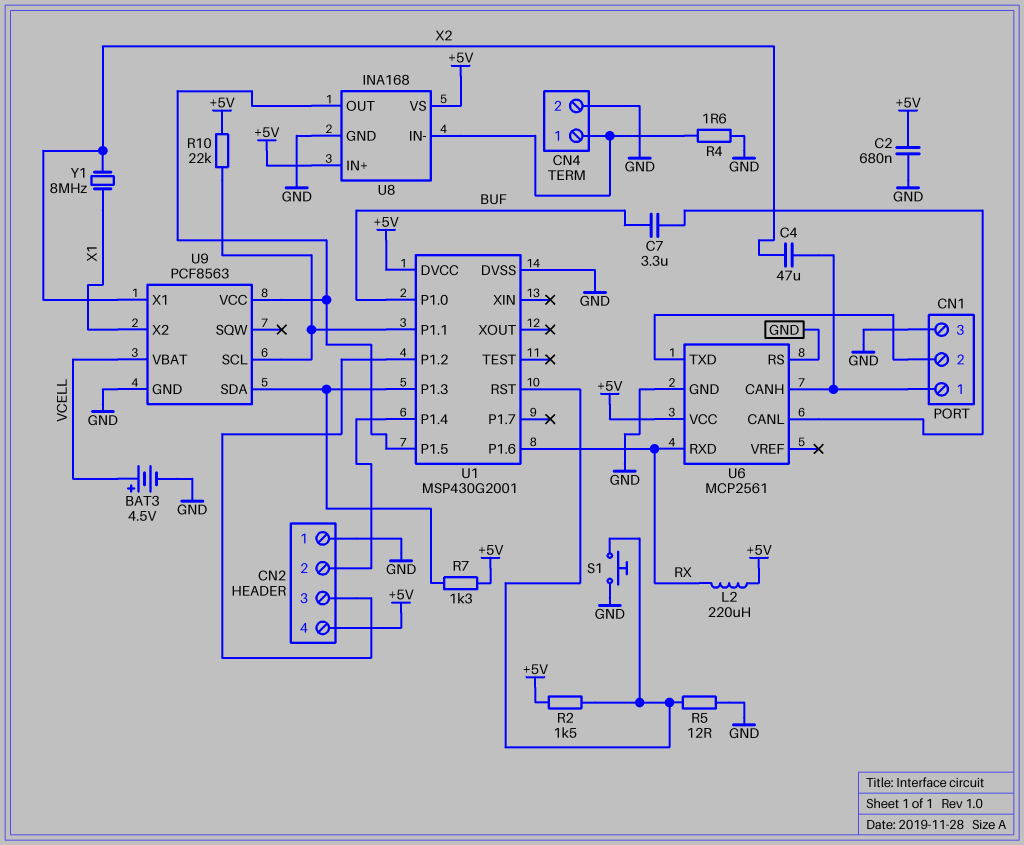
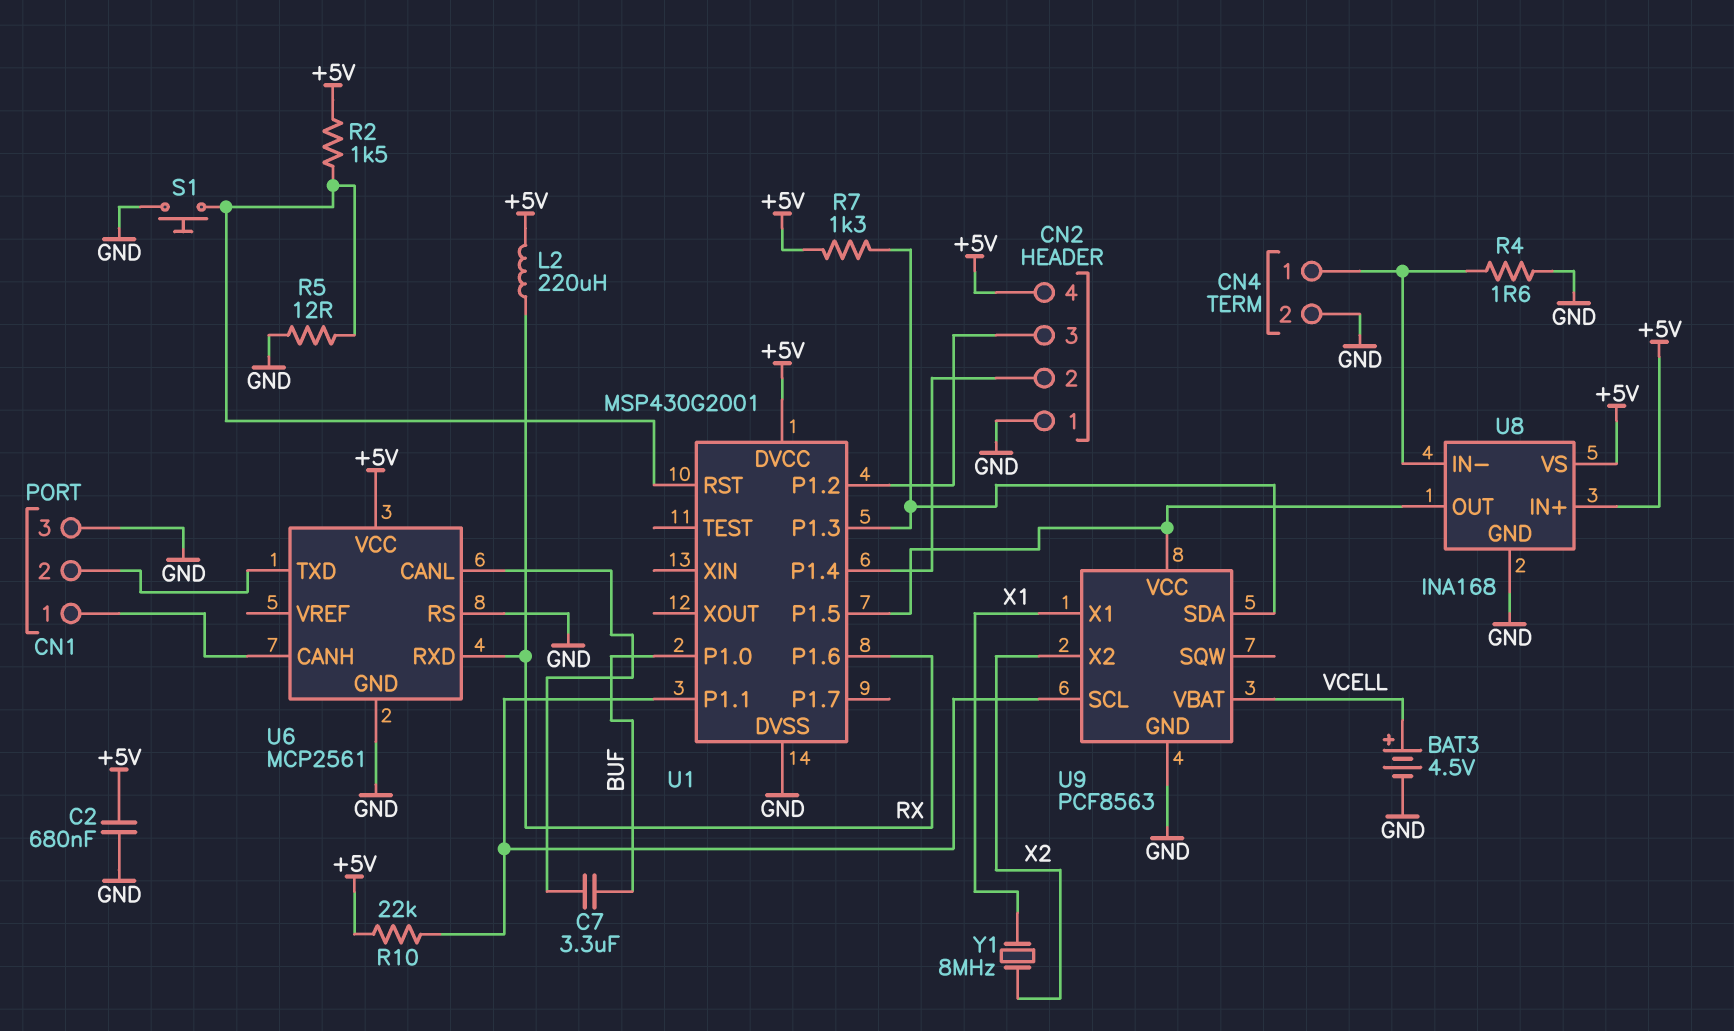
C4: 47uF (CN1/1, X2) -> none
U9 pin X1: X2 -> X1
U9 pin X2: X1 -> X2

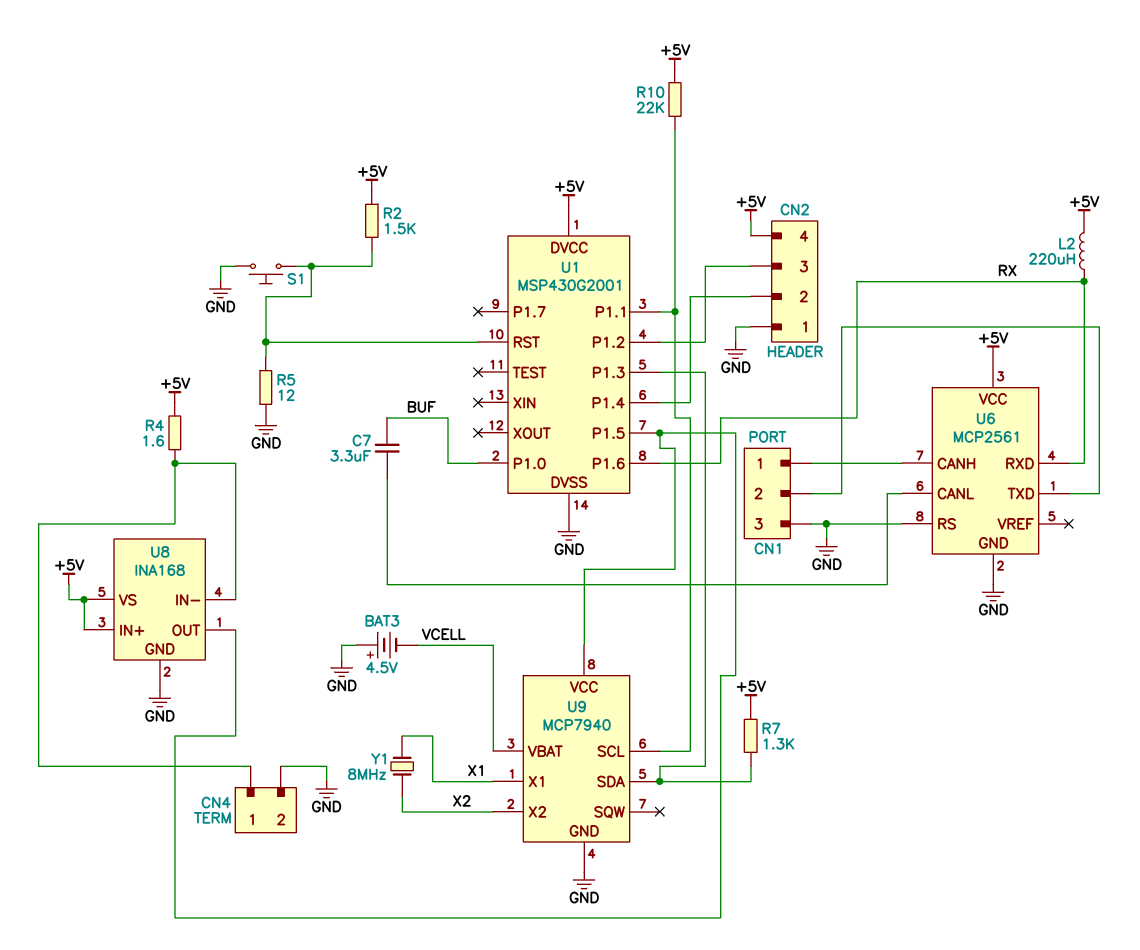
BAT3: 4.5V (plus VCELL, minus GND) -> 4.5V (plus GND, minus VCELL)
C2: 680nF (+5V, GND) -> none
R4: 1.6 (CN4/1, GND) -> 1.6 (+5V, CN4/1)
U9: PCF8563 -> MCP7940

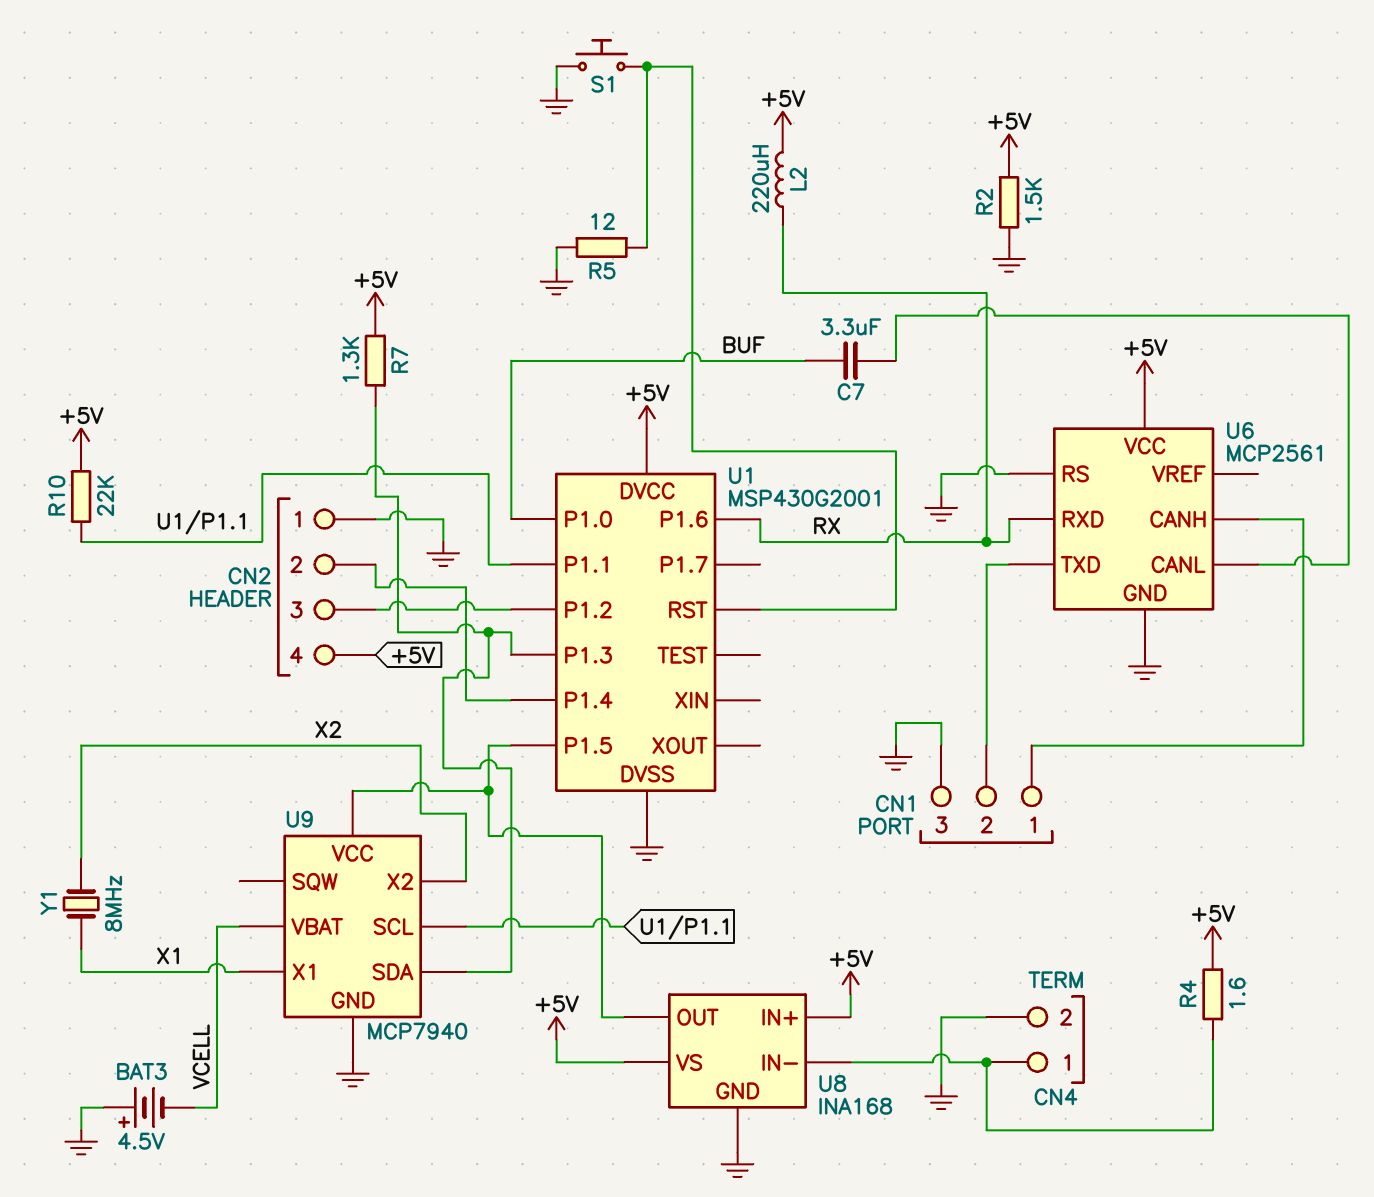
R2: 1.5k (+5V, U1/RST) -> 1.5k (+5V, GND)

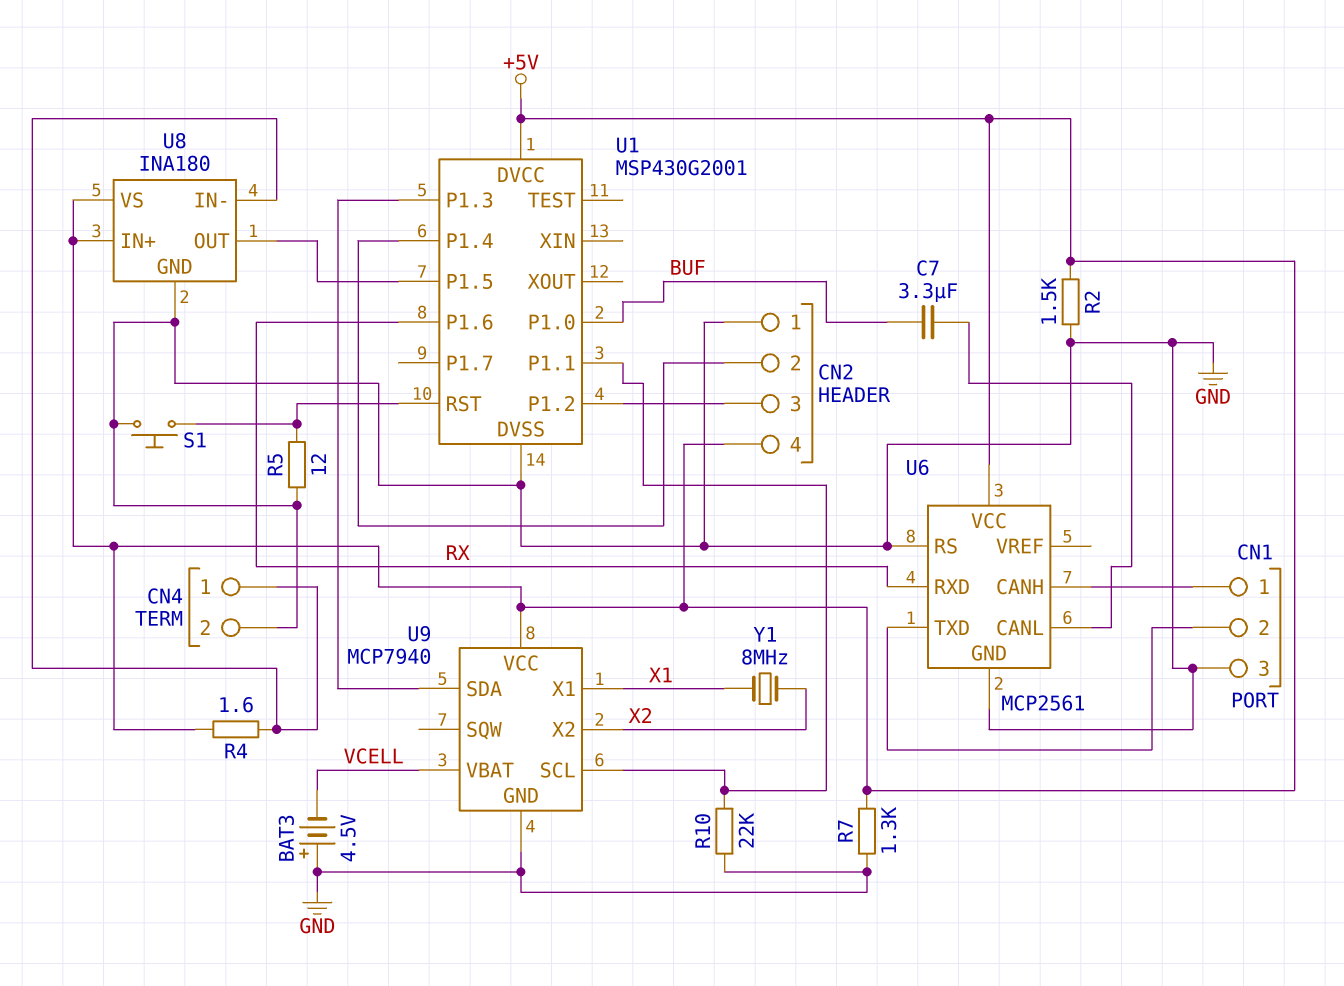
L2: 220uH (+5V, RX) -> none
R7: 1.3k (+5V, U1/P1.3) -> 1.3k (+5V, GND)
R10: 22k (+5V, U1/P1.1) -> 22k (GND, U1/P1.1)
U8: INA168 -> INA180
U9 pin VCC: U1/P1.5 -> +5V

